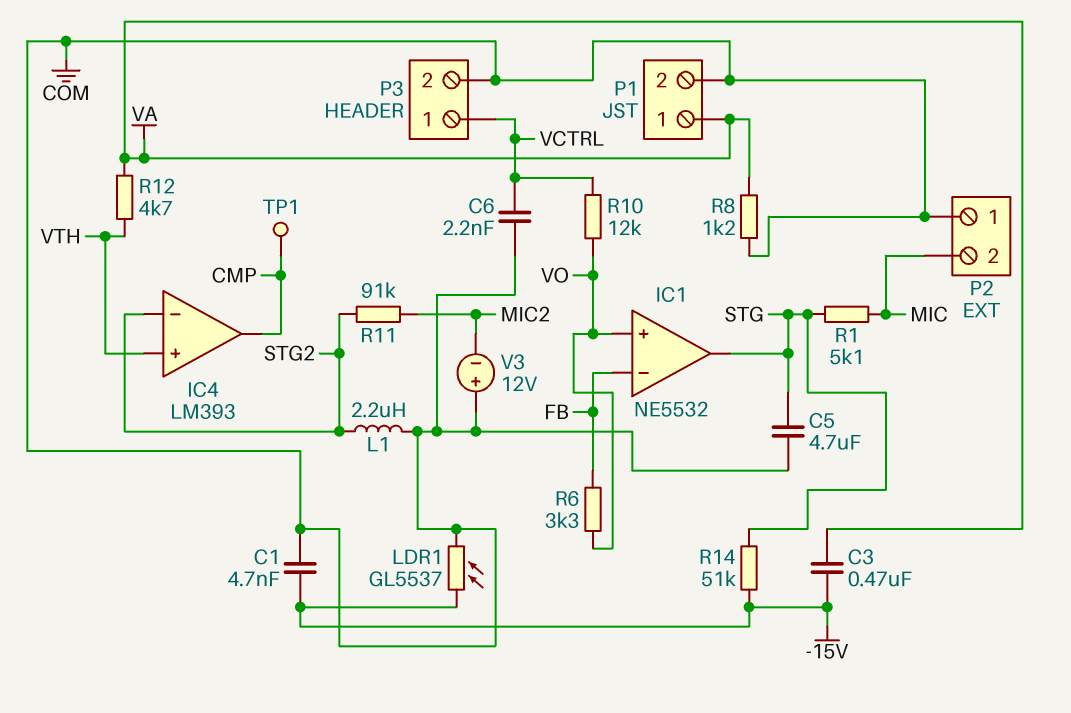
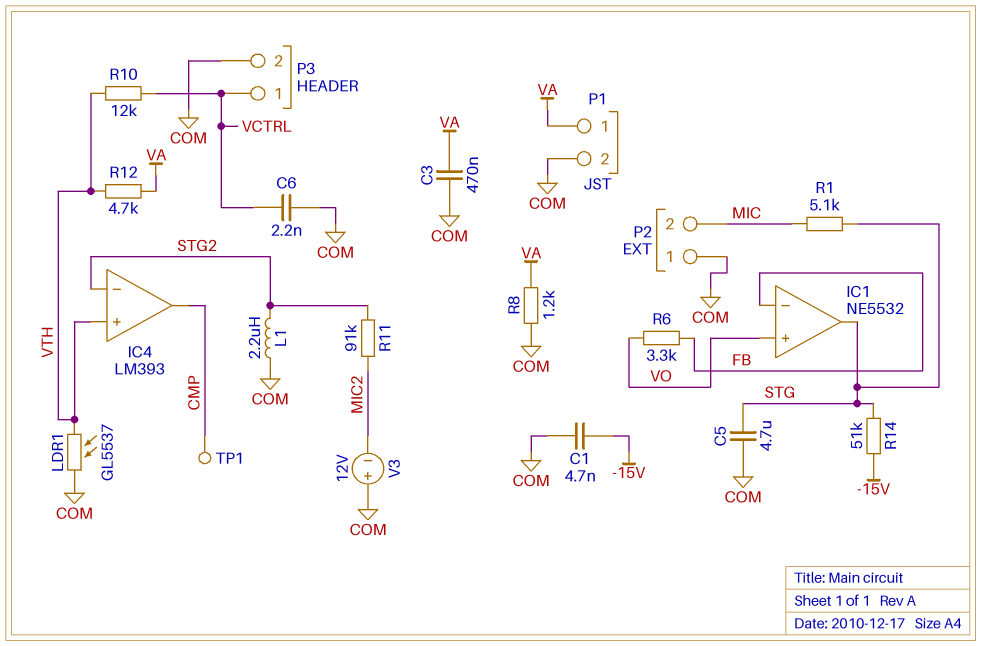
C3: 470nF (-15V, VA) -> 470nF (COM, VA)
LDR1: GL5537 (-15V, COM) -> GL5537 (COM, VTH)
R10: 12k (VCTRL, VO) -> 12k (VCTRL, VTH)

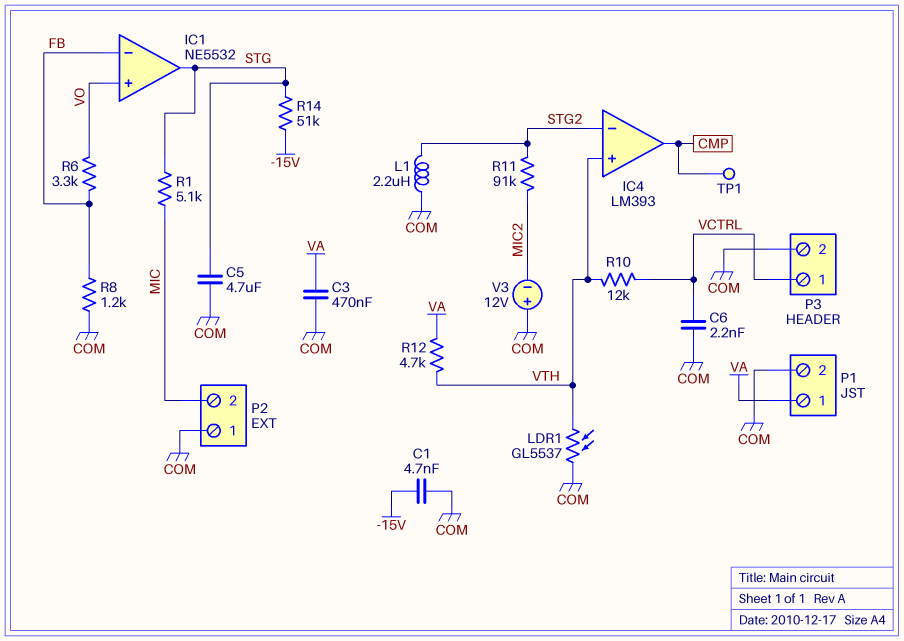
R8: 1.2k (COM, VA) -> 1.2k (COM, FB)

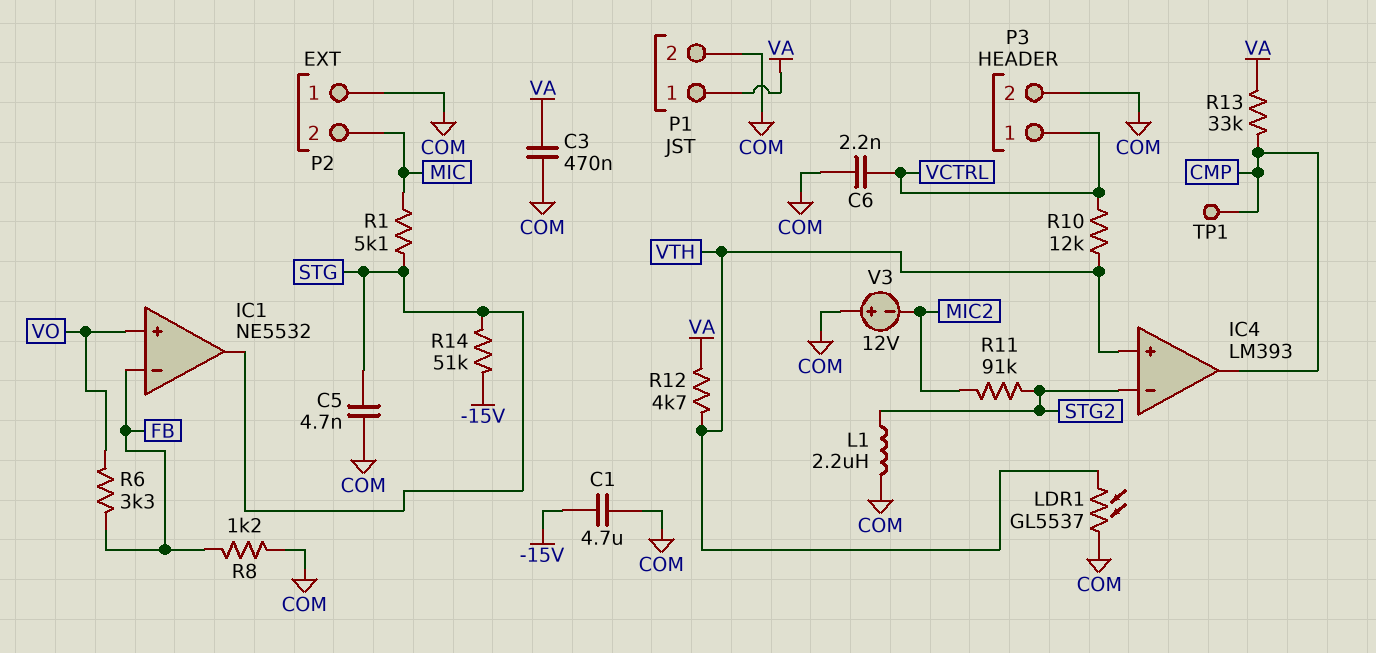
C1: 4.7nF (-15V, COM) -> 4.7uF (-15V, COM)
C5: 4.7uF (COM, STG) -> 4.7nF (COM, STG)
R13: none -> 33k (CMP, VA)

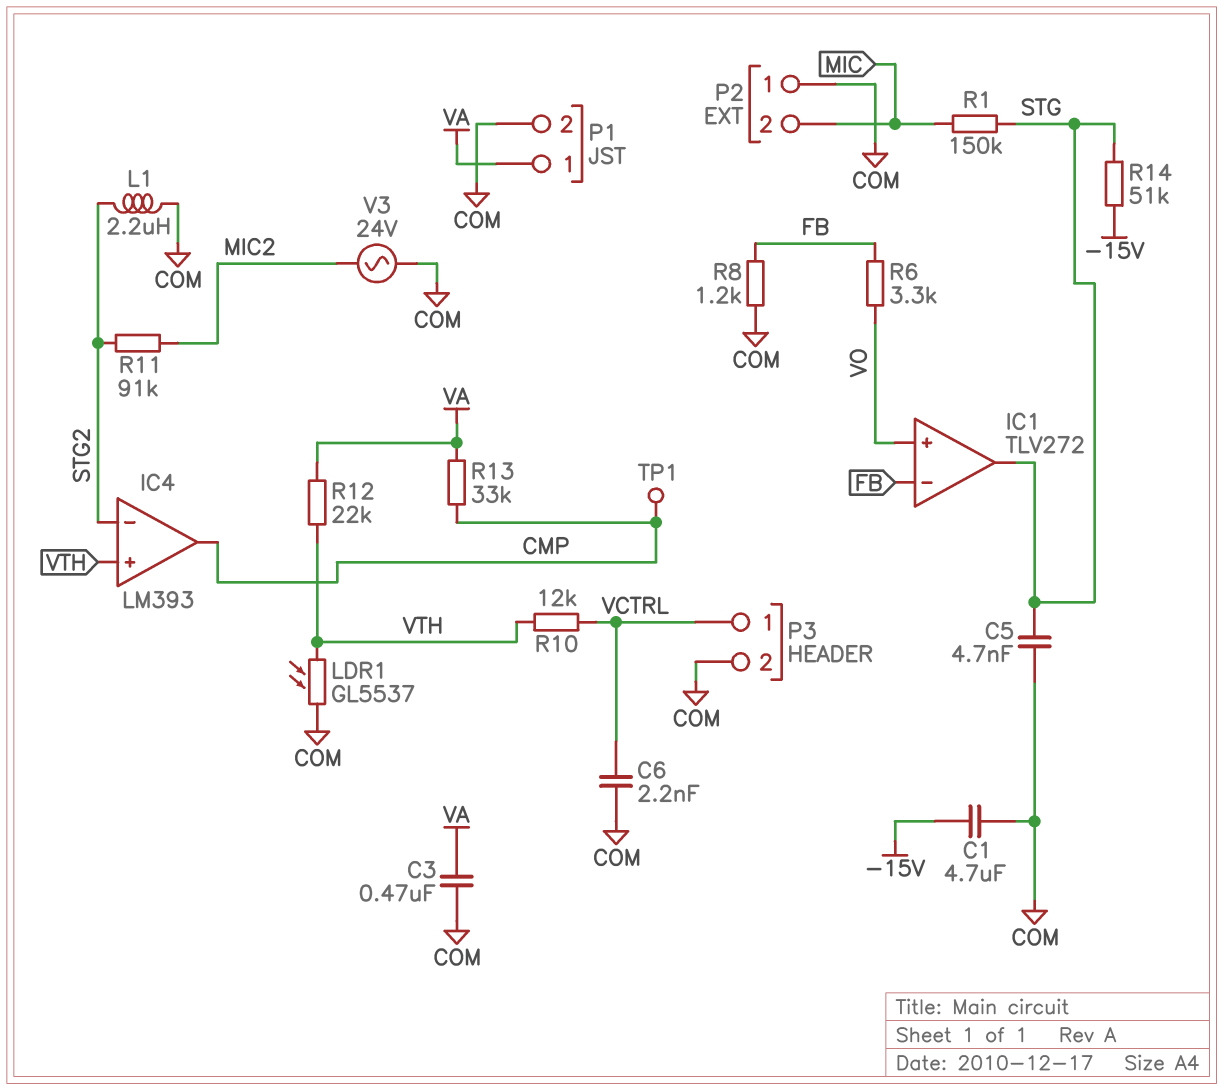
IC1: NE5532 -> TLV272
R1: 5.1k (MIC, STG) -> 150k (MIC, STG)
R12: 4.7k (VA, VTH) -> 22k (VA, VTH)
V3: 12V (plus COM, minus MIC2) -> AC 24V (COM, MIC2)

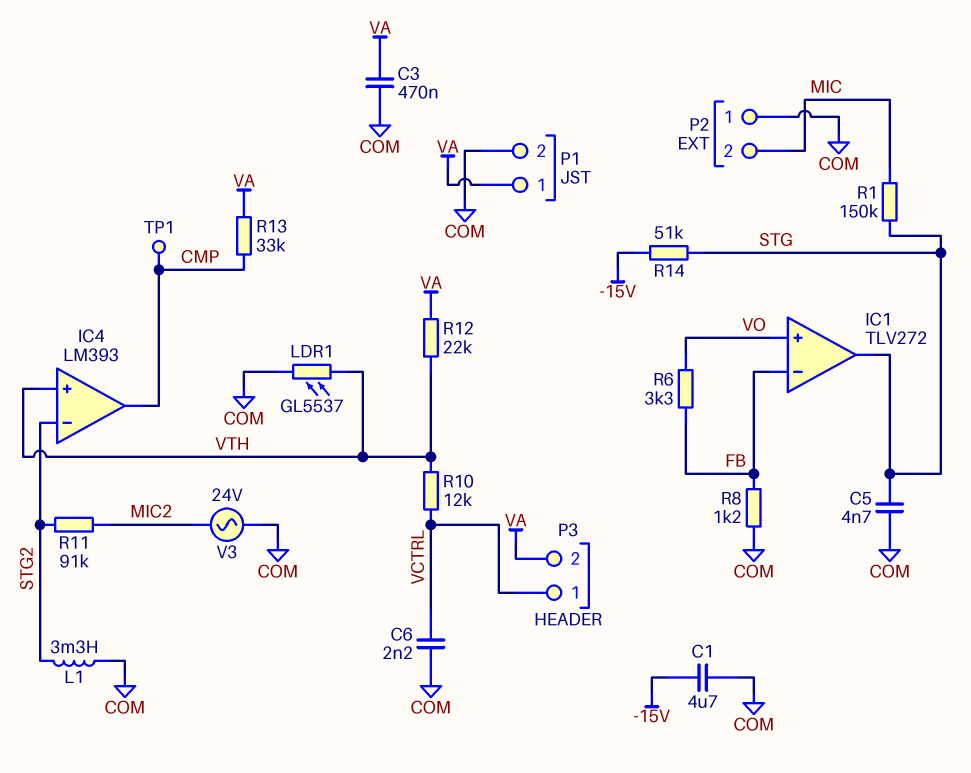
L1: 2.2uH (COM, STG2) -> 3.3mH (COM, STG2)
P3 pin 2: COM -> VA

